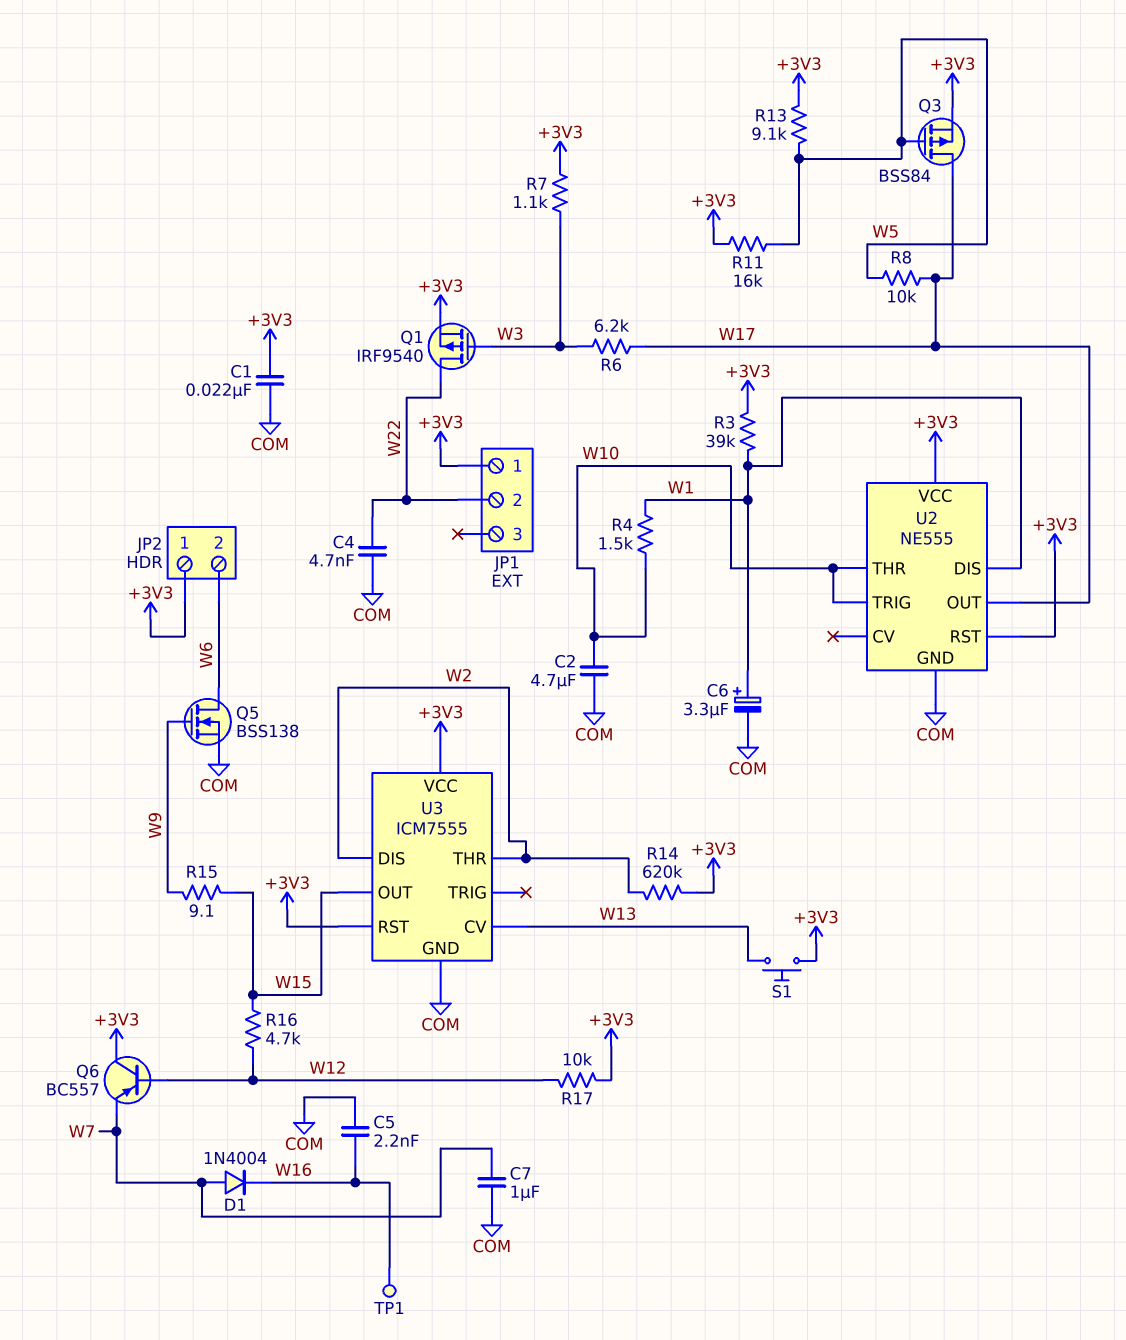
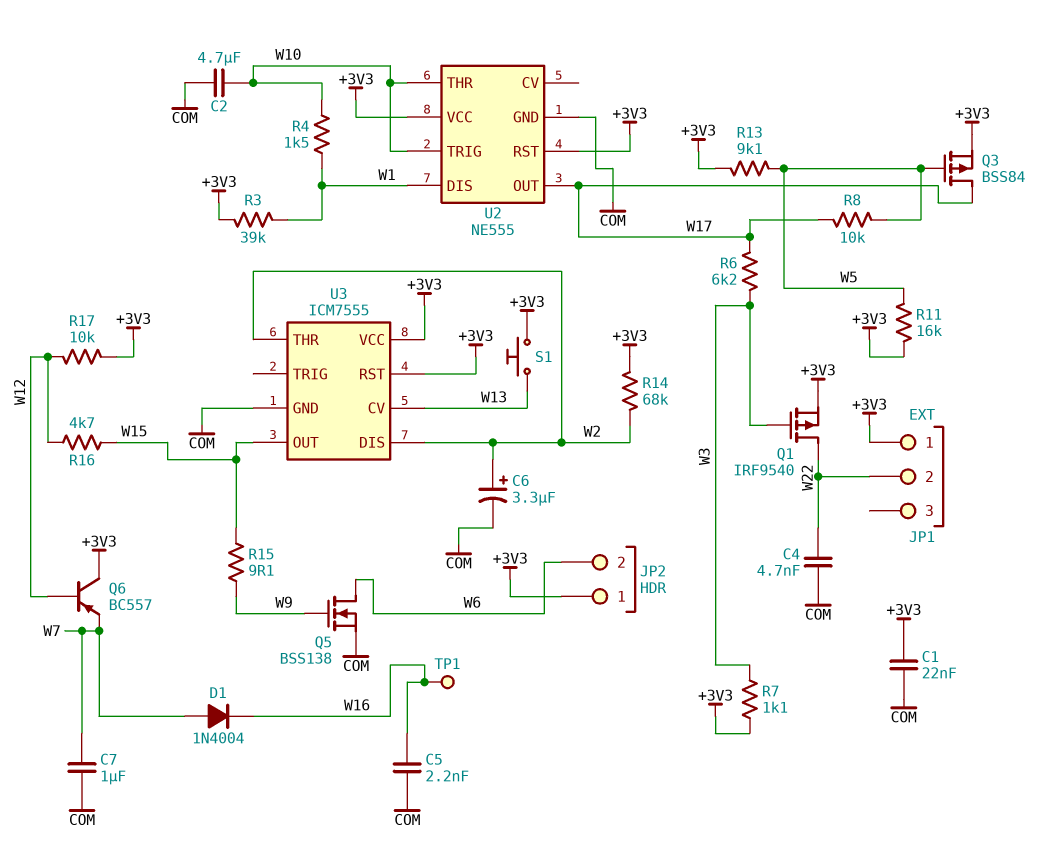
C6: 3.3uF (plus W1, minus COM) -> 3.3uF (plus W2, minus COM)
R14: 620k (+3V3, W2) -> 68k (+3V3, W2)

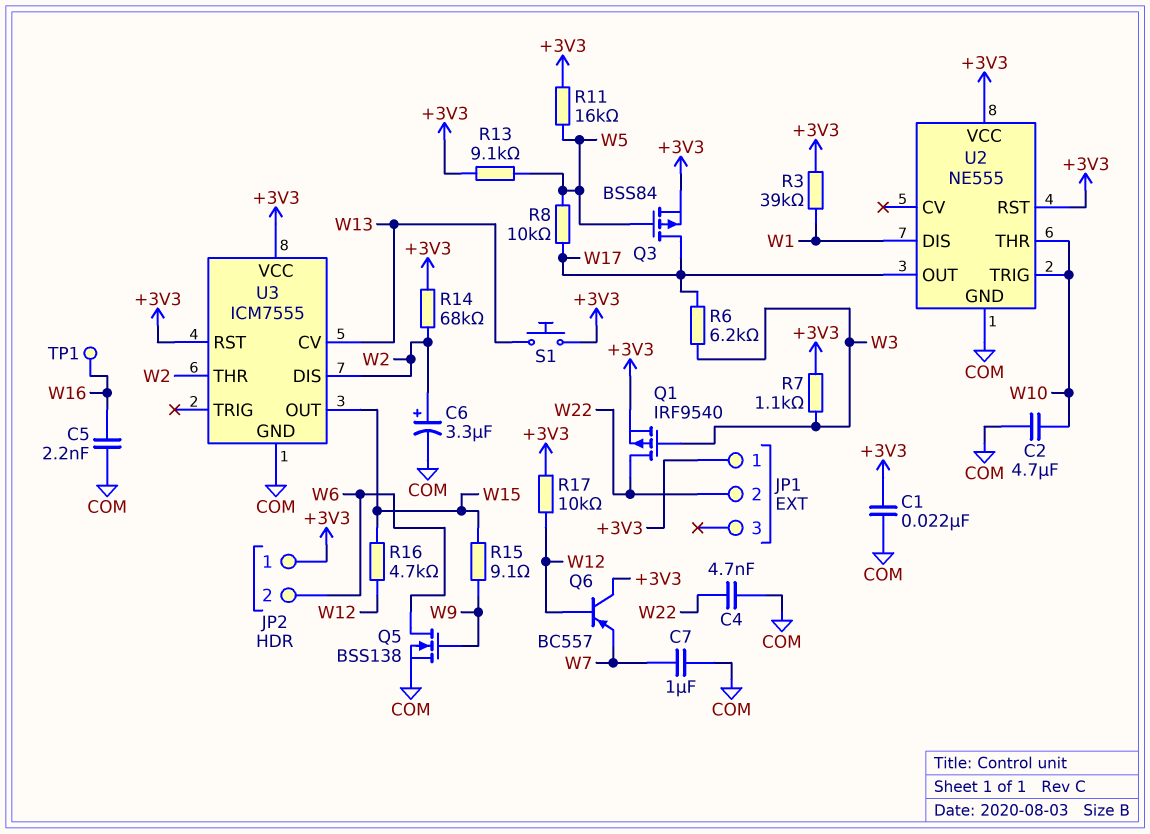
D1: diode 1N4004 (A W7, K W16) -> none
R4: 1.5k (W1, W10) -> none

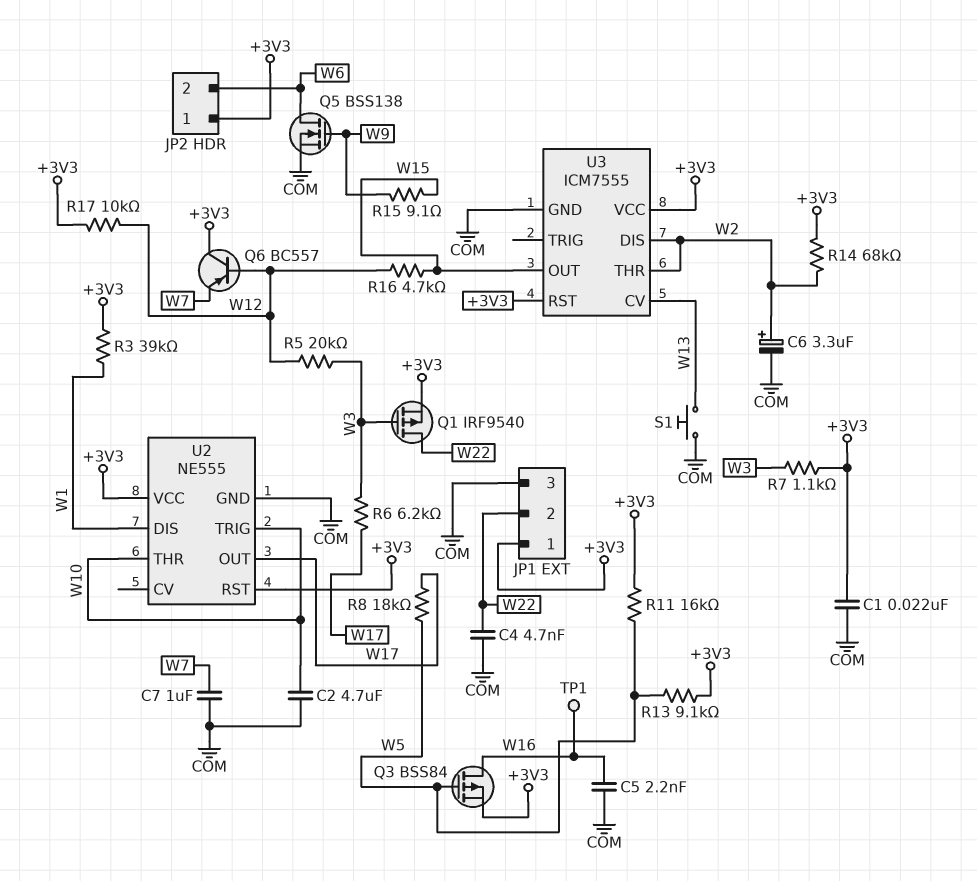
JP1 pin 3: none -> COM
Q3: PMOS BSS84 (G W5, D W17, S +3V3) -> PMOS BSS84 (G W5, D W16, S +3V3)
R5: none -> 20k (W3, W12)
R8: 10k (W5, W17) -> 18k (W5, W17)
S1: button (+3V3, W13) -> button (COM, W13)

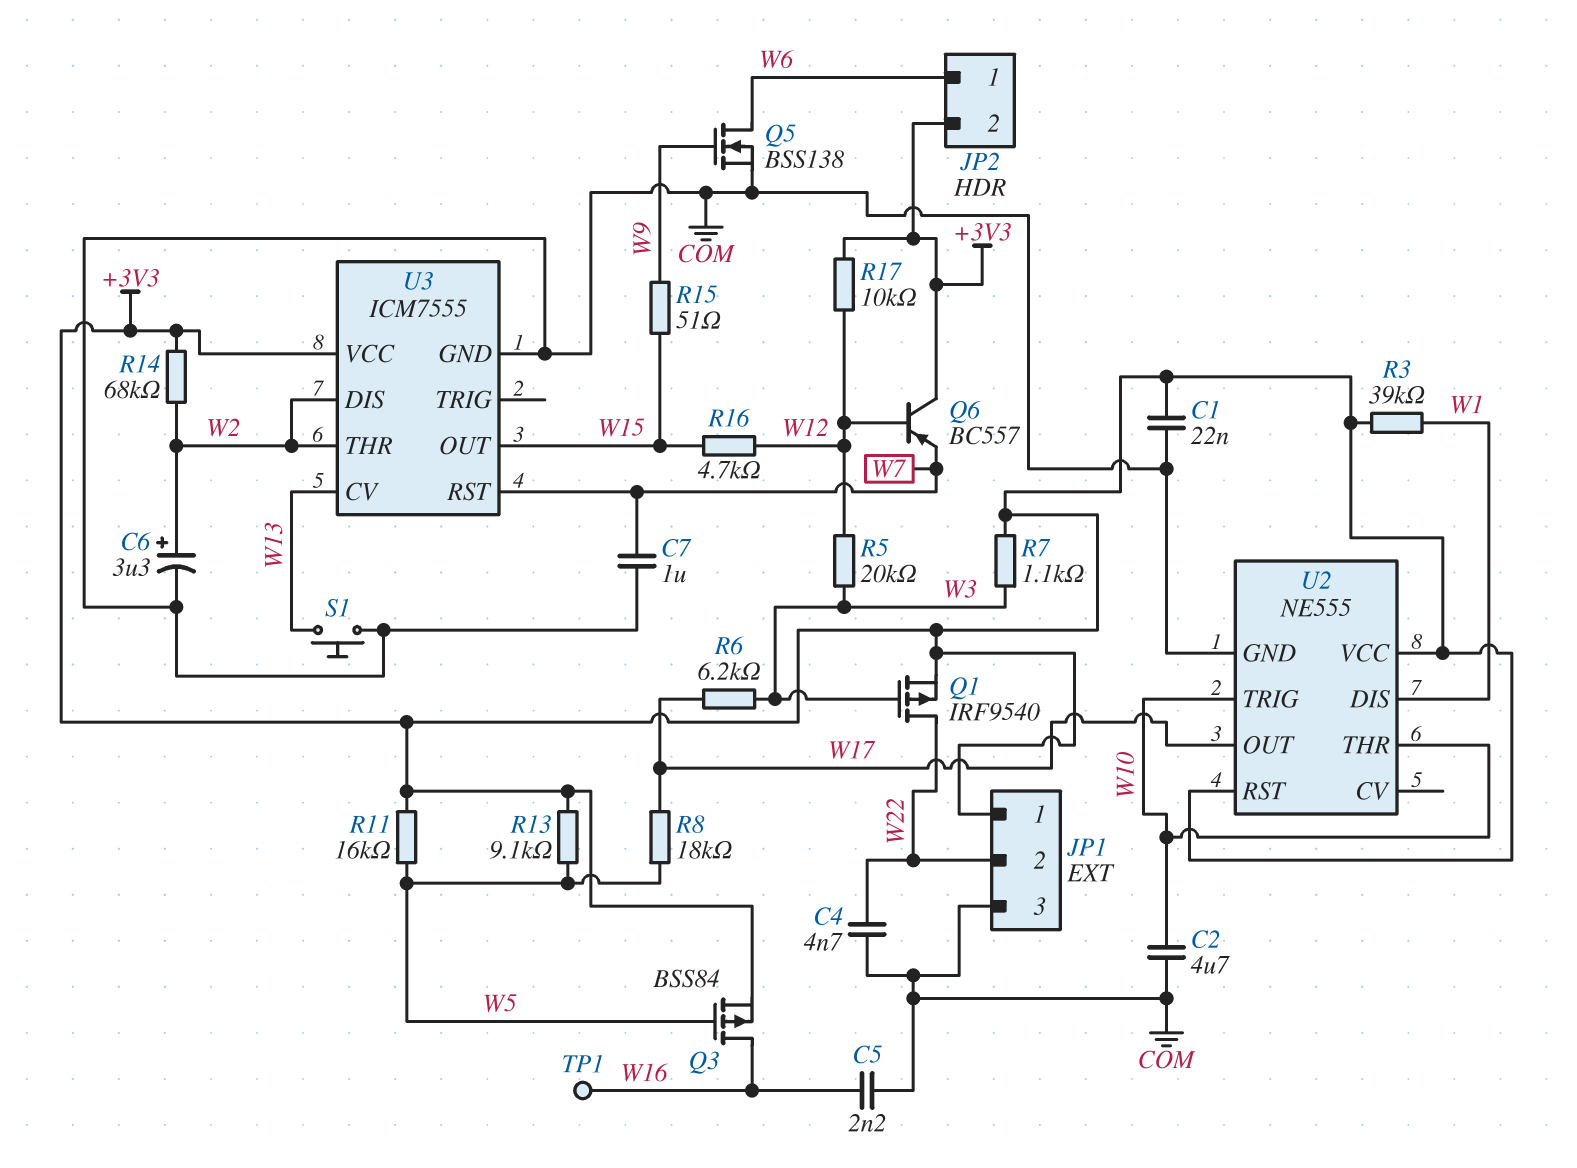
JP2 pin 1: +3V3 -> W6
JP2 pin 2: W6 -> +3V3
R15: 9.1 (W9, W15) -> 51 (W9, W15)
U3 pin RST: +3V3 -> W7

